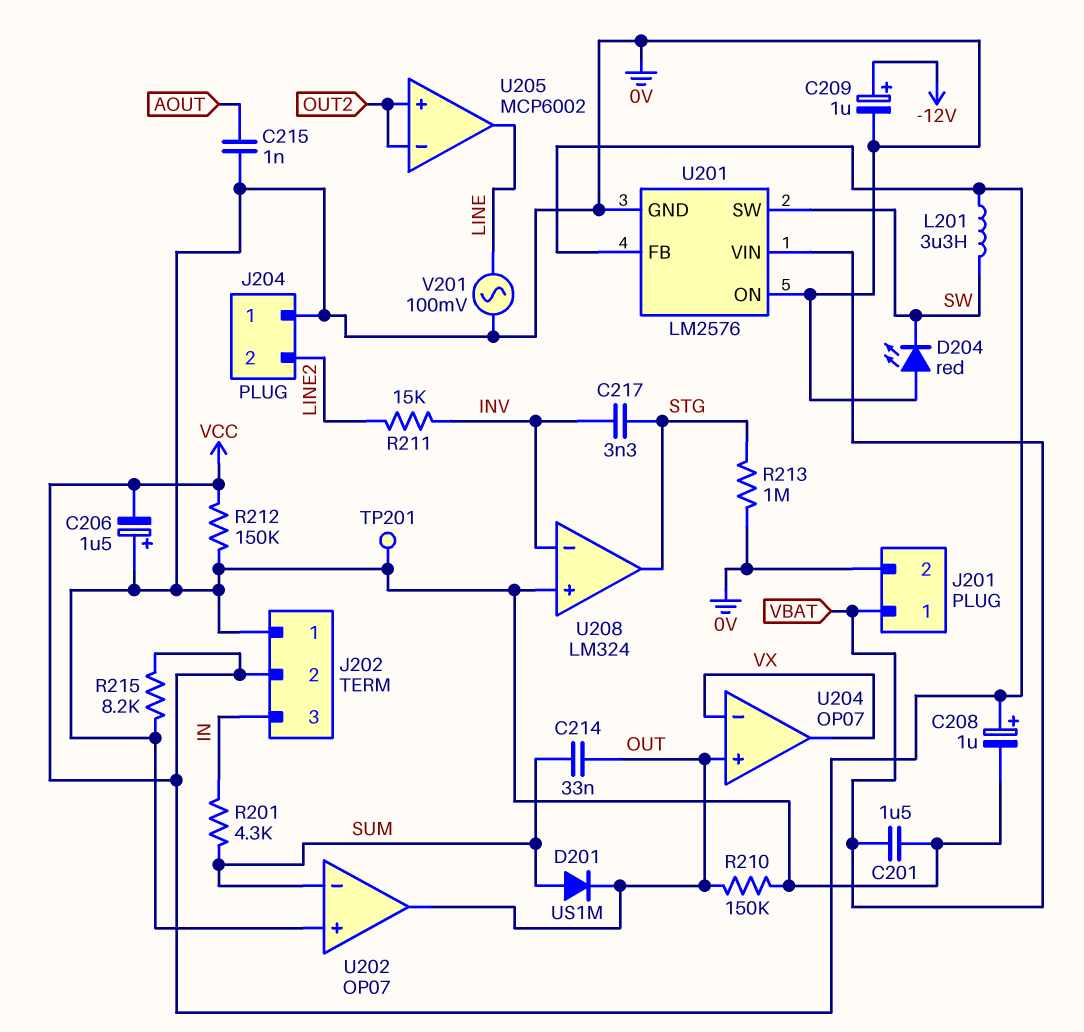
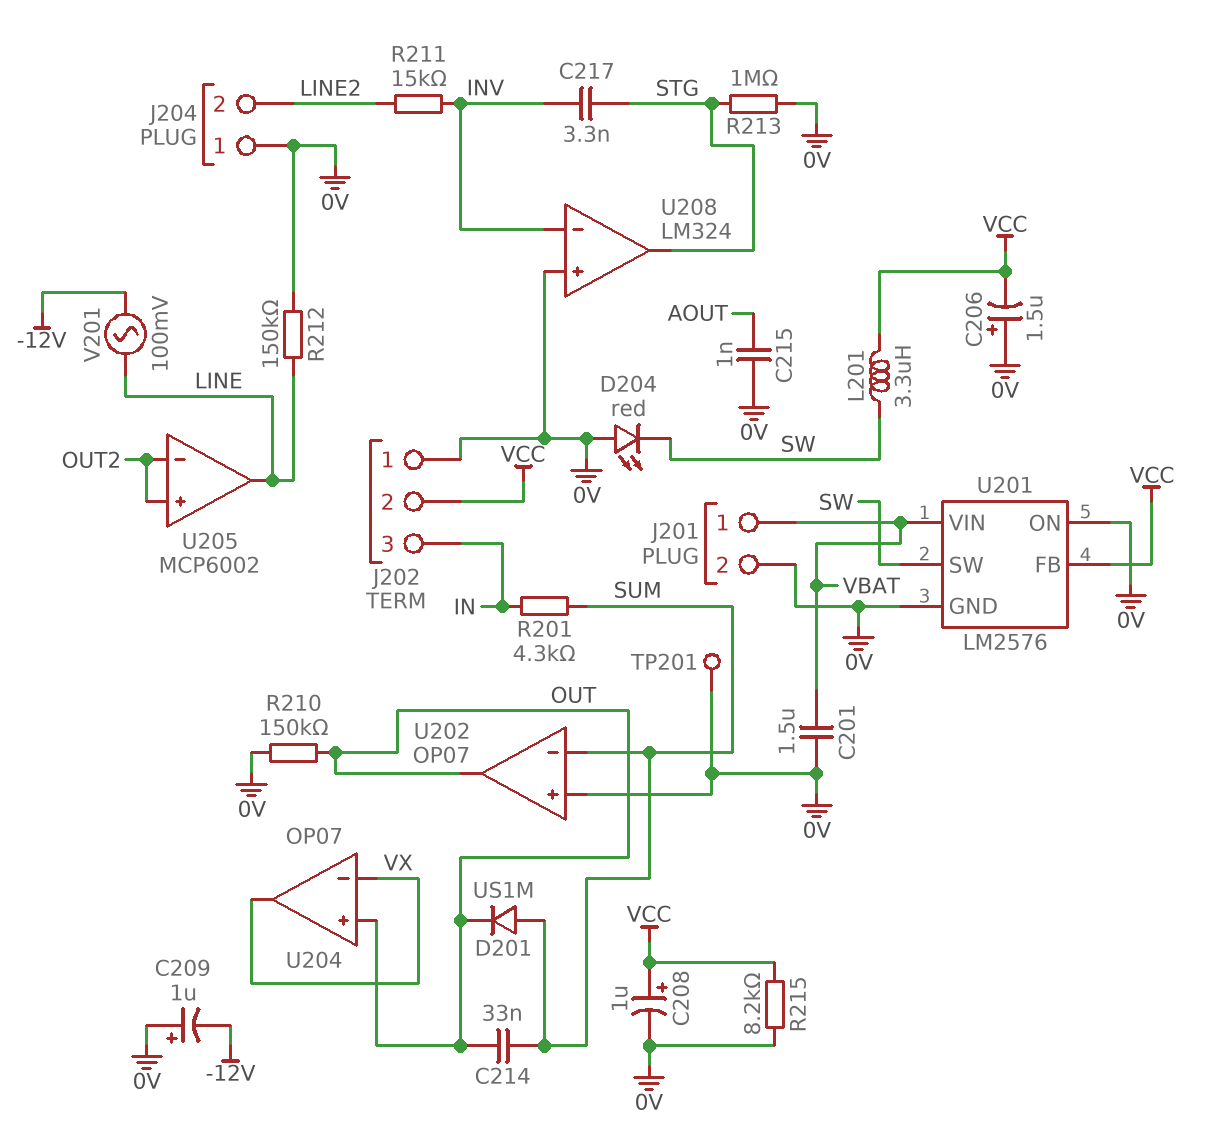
C209: 1uF (plus -12V, minus 0V) -> 1uF (plus 0V, minus -12V)
R212: 150k (0V, VCC) -> 150k (0V, LINE)
V201: AC 100mV (0V, LINE) -> AC 100mV (-12V, LINE)

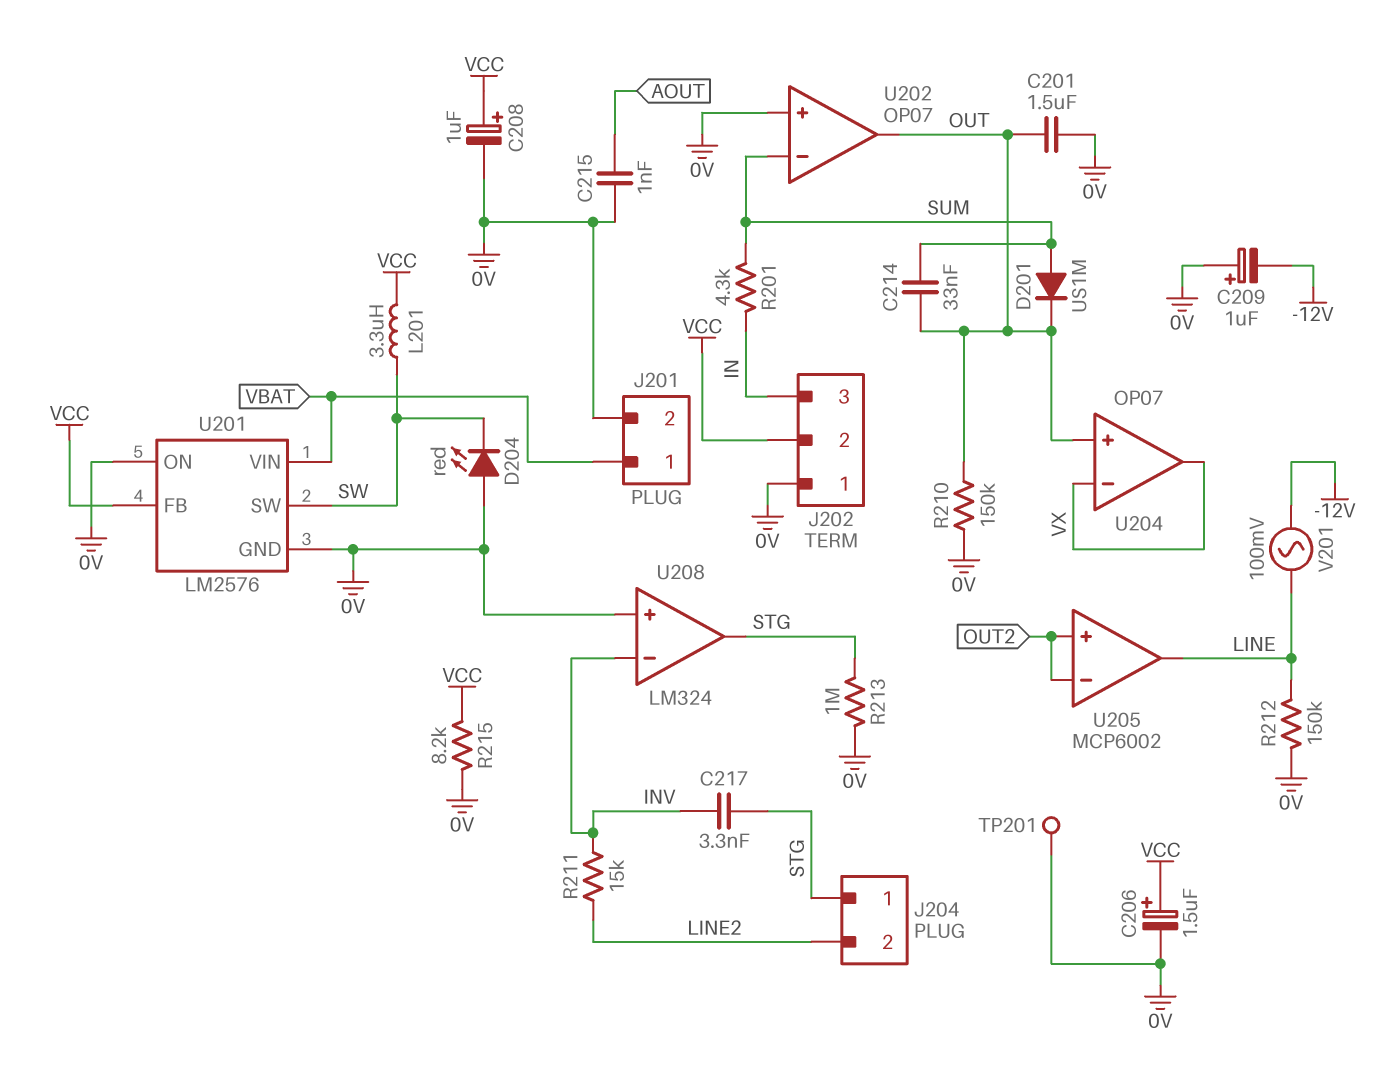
C201: 1.5uF (0V, VBAT) -> 1.5uF (0V, OUT)
C206: 1.5uF (plus 0V, minus VCC) -> 1.5uF (plus VCC, minus 0V)
J204 pin 1: 0V -> STG

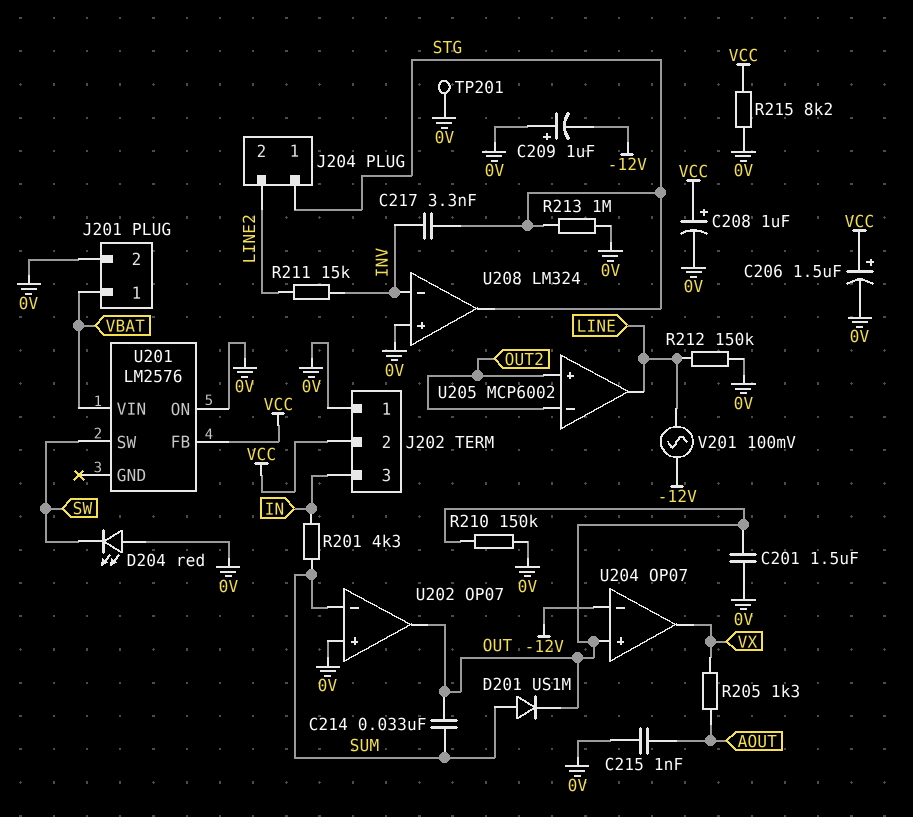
L201: 3.3uH (SW, VCC) -> none
R205: none -> 1.3k (AOUT, VX)
U201 pin GND: 0V -> none
U204 pin in-: VX -> -12V

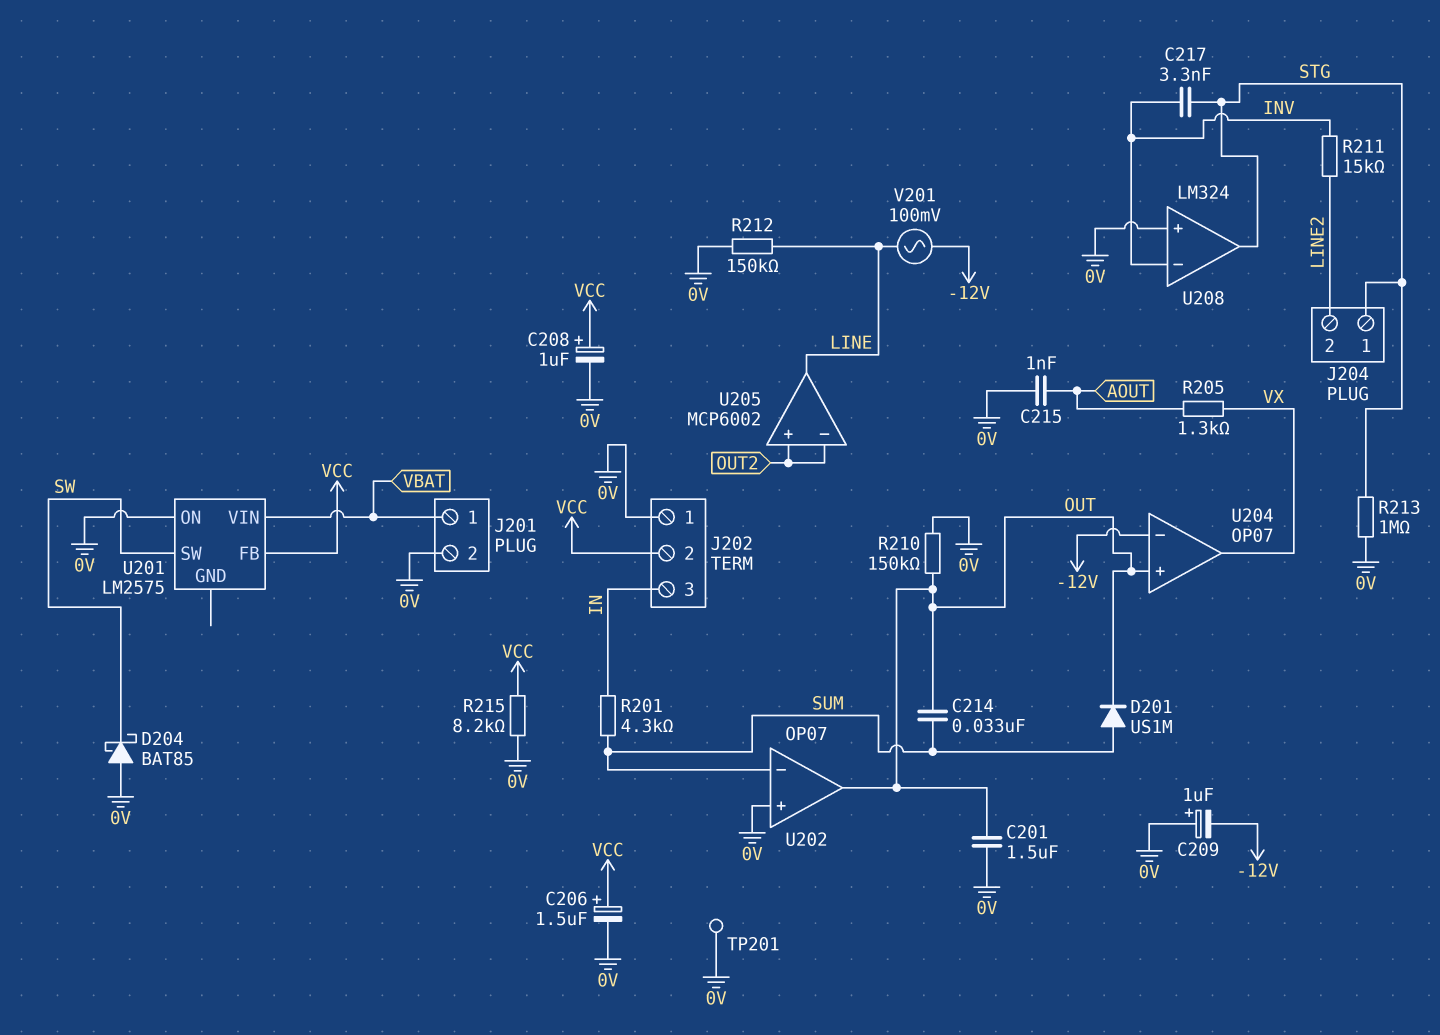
D204: LED red (A 0V, K SW) -> schottky BAT85 (A 0V, K SW)
U201: LM2576 -> LM2575

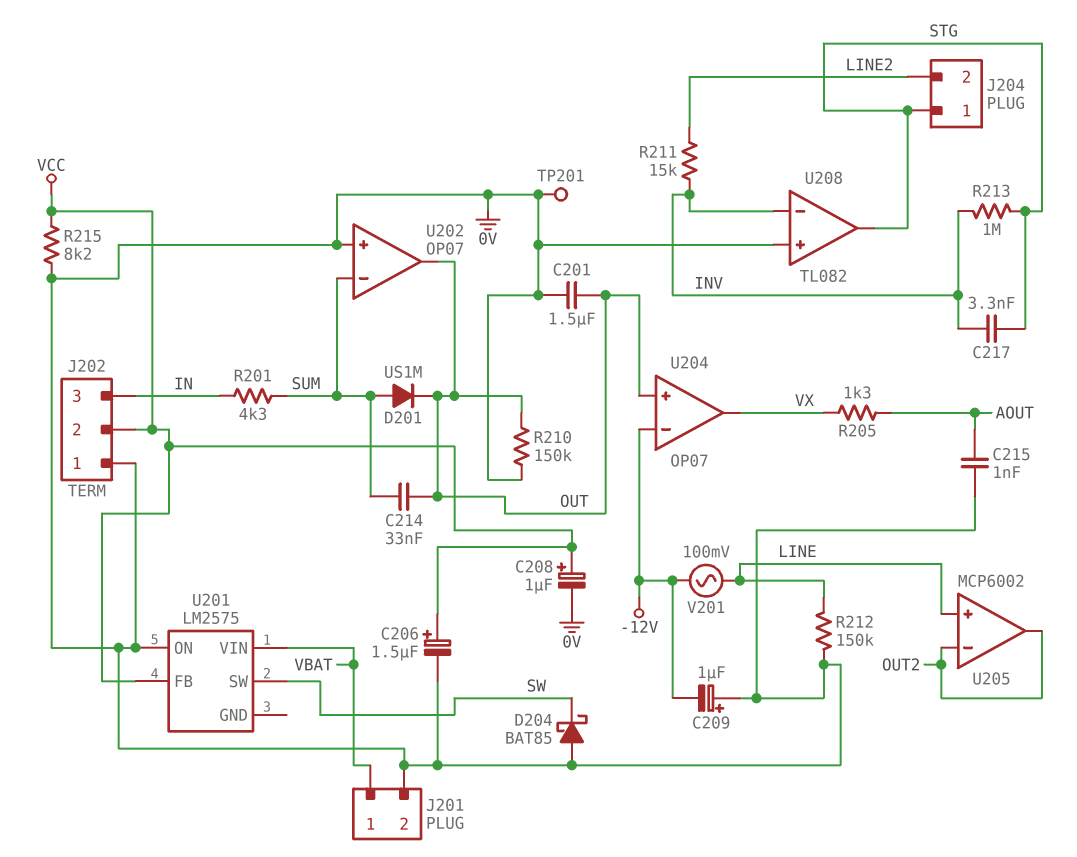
R213: 1M (0V, STG) -> 1M (INV, STG)
U205 pin in+: OUT2 -> LINE
U205 pin out: LINE -> OUT2
U208: LM324 -> TL082

